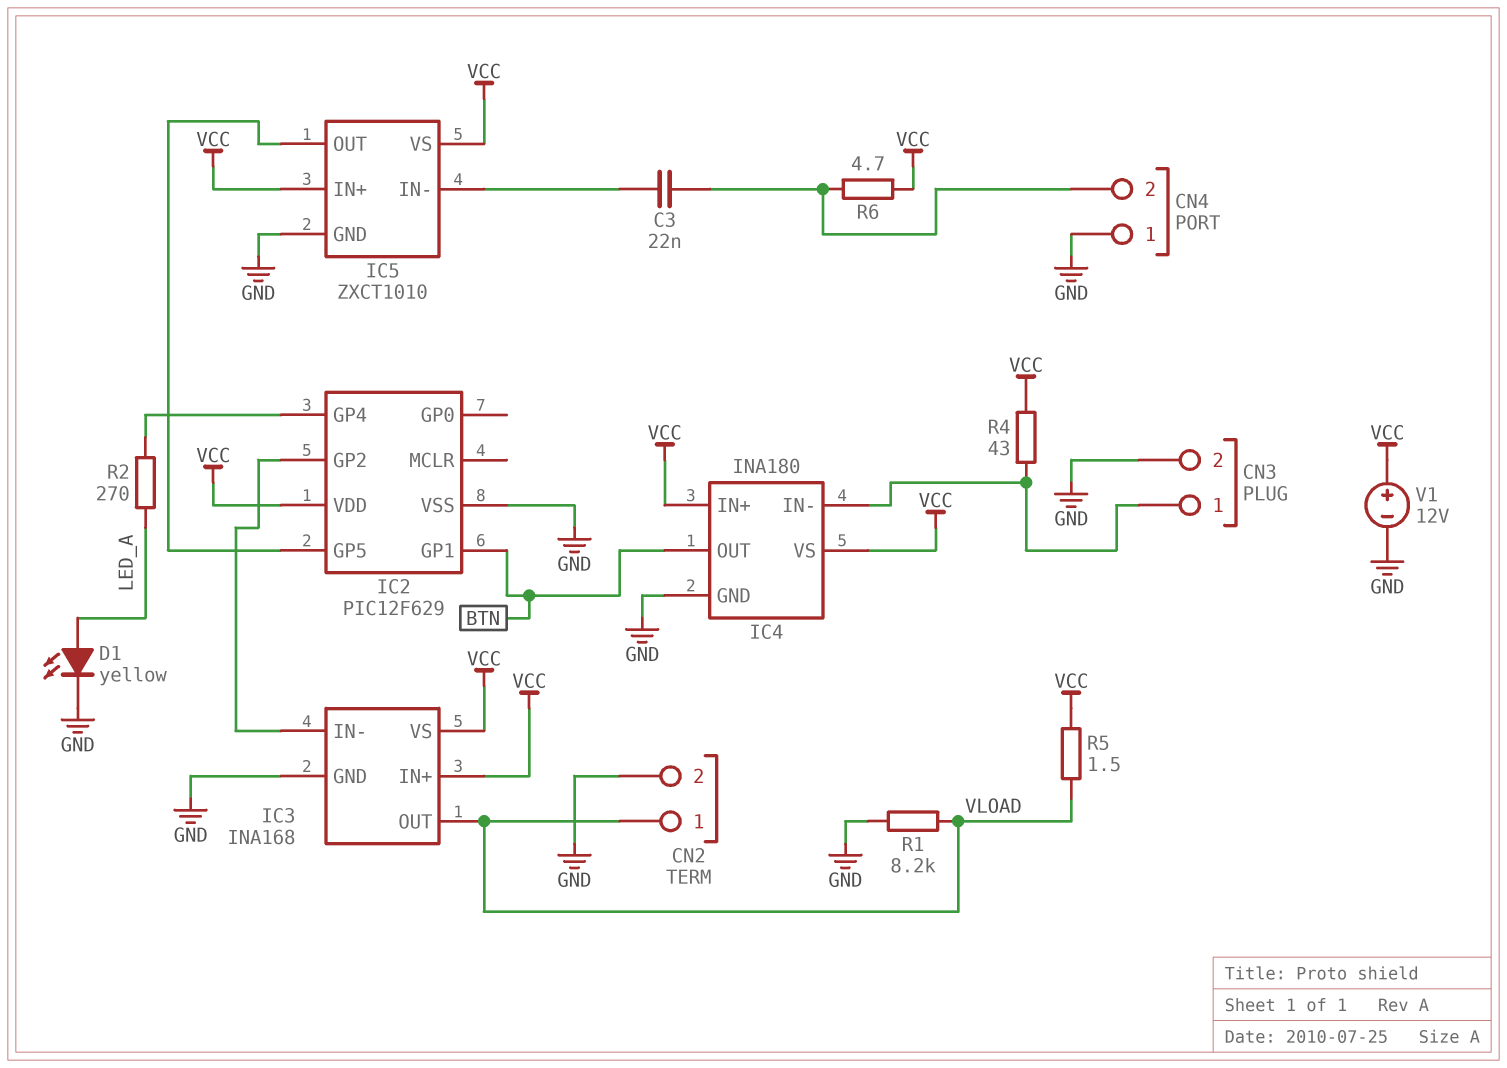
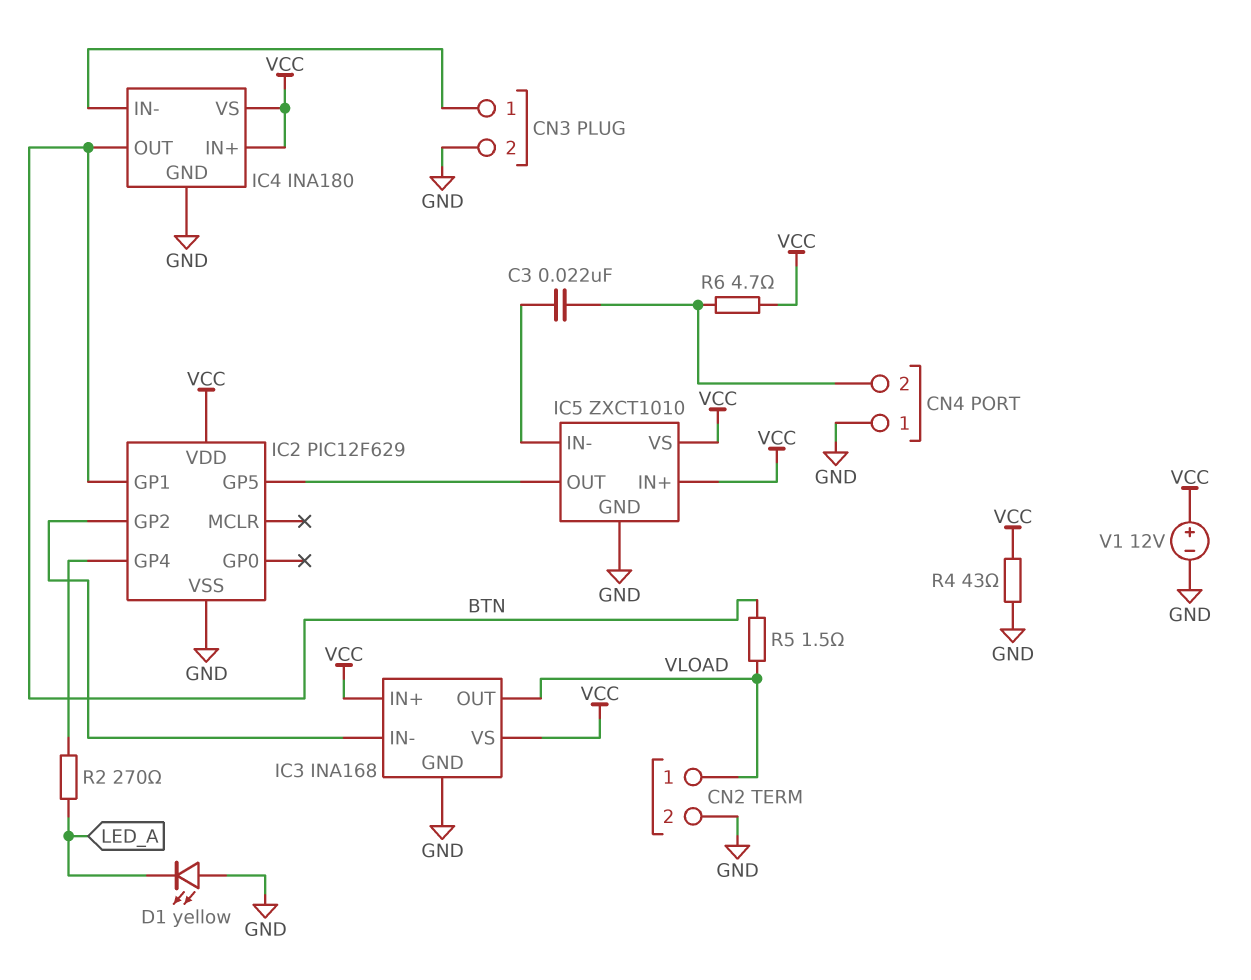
D1: LED yellow (A LED_A, K GND) -> LED yellow (A GND, K LED_A)
R1: 8.2k (GND, VLOAD) -> none
R4: 43 (CN3/1, VCC) -> 43 (GND, VCC)
R5: 1.5 (VCC, VLOAD) -> 1.5 (BTN, VLOAD)

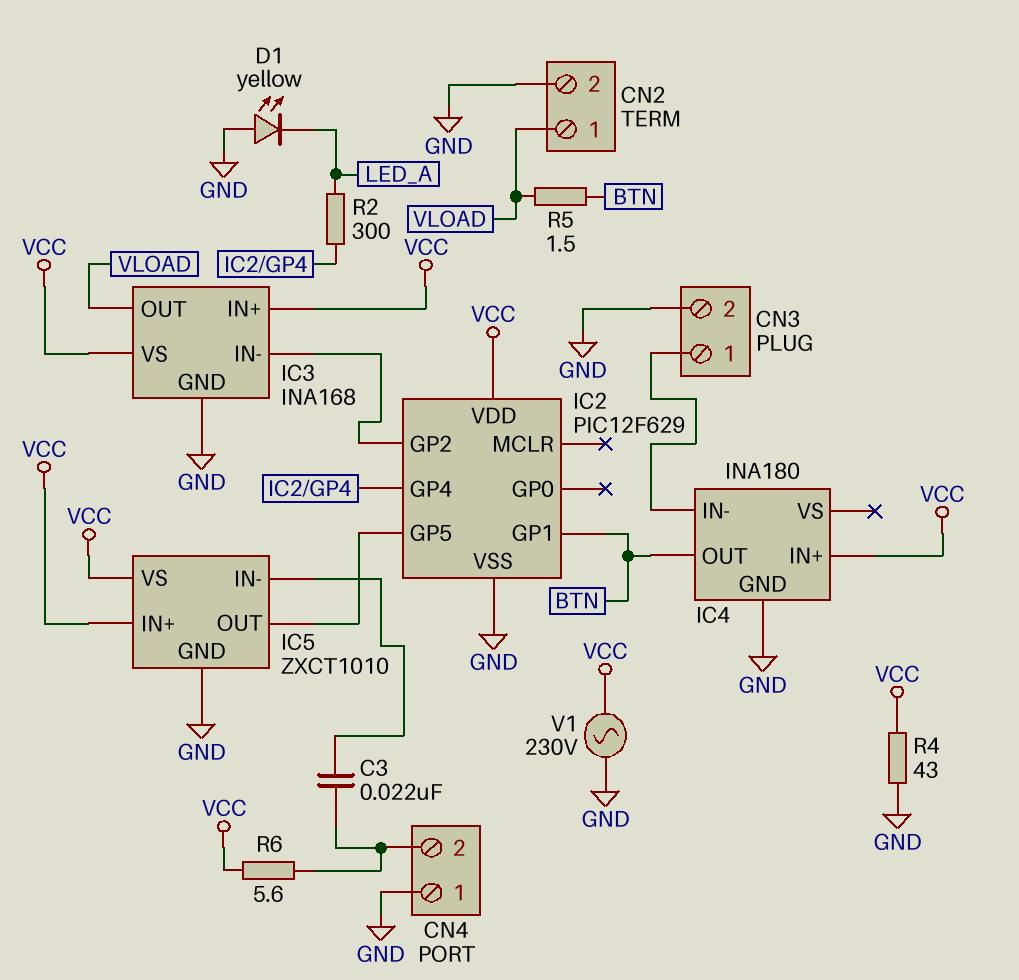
IC4 pin VS: VCC -> none
R2: 270 (IC2/GP4, LED_A) -> 300 (IC2/GP4, LED_A)
R6: 4.7 (CN4/2, VCC) -> 5.6 (CN4/2, VCC)
V1: 12V (plus VCC, minus GND) -> AC 230V (GND, VCC)

